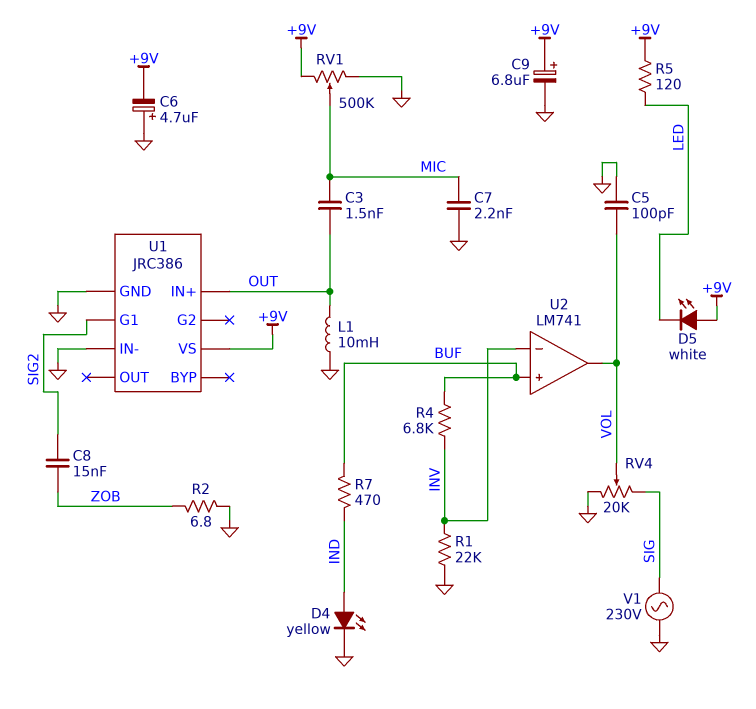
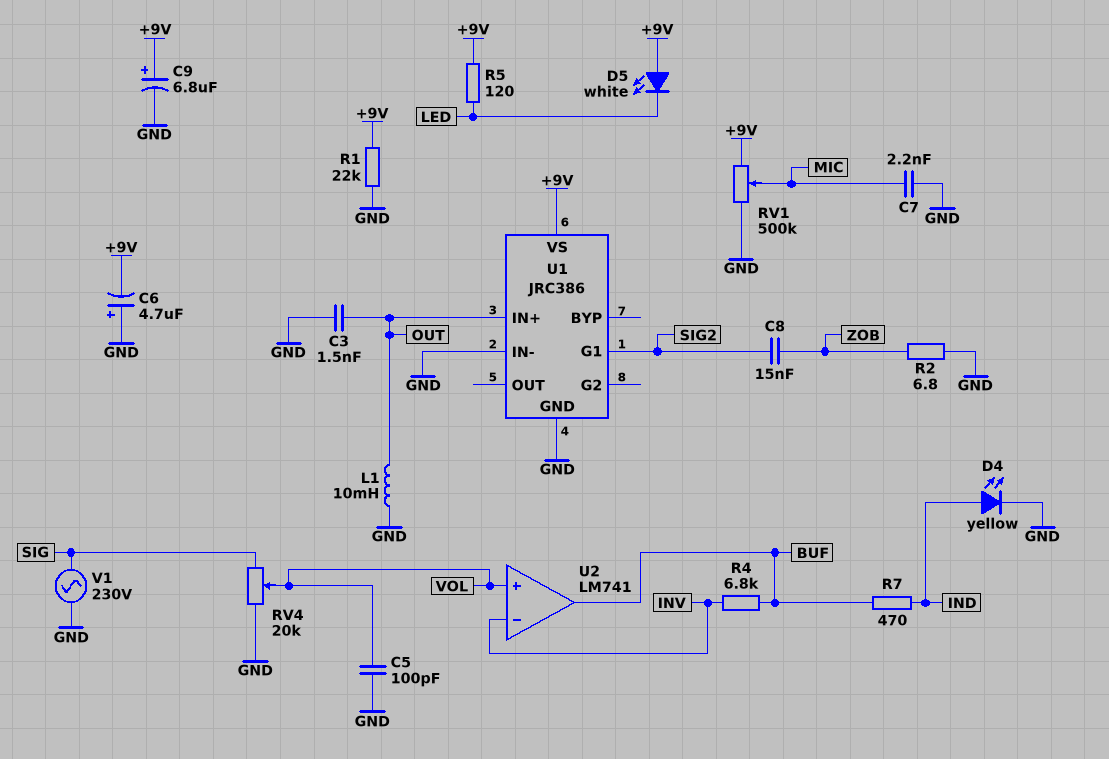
C3: 1.5nF (MIC, OUT) -> 1.5nF (GND, OUT)
R1: 22k (GND, INV) -> 22k (+9V, GND)
U2 pin in+: BUF -> VOL
U2 pin out: VOL -> BUF

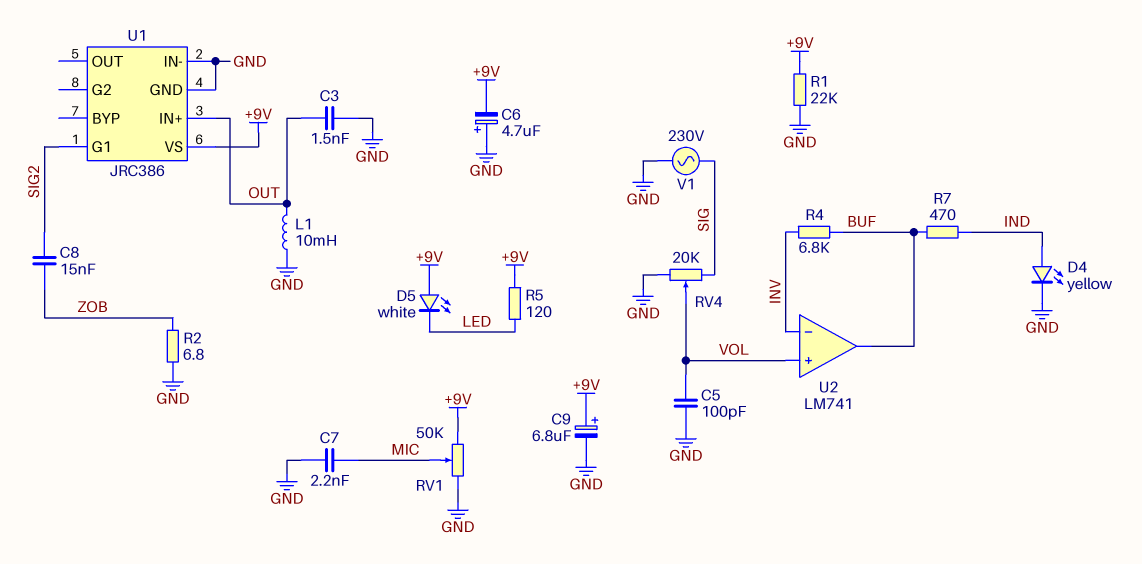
RV1: 500k (+9V, GND, wiper MIC) -> 50k (+9V, GND, wiper MIC)

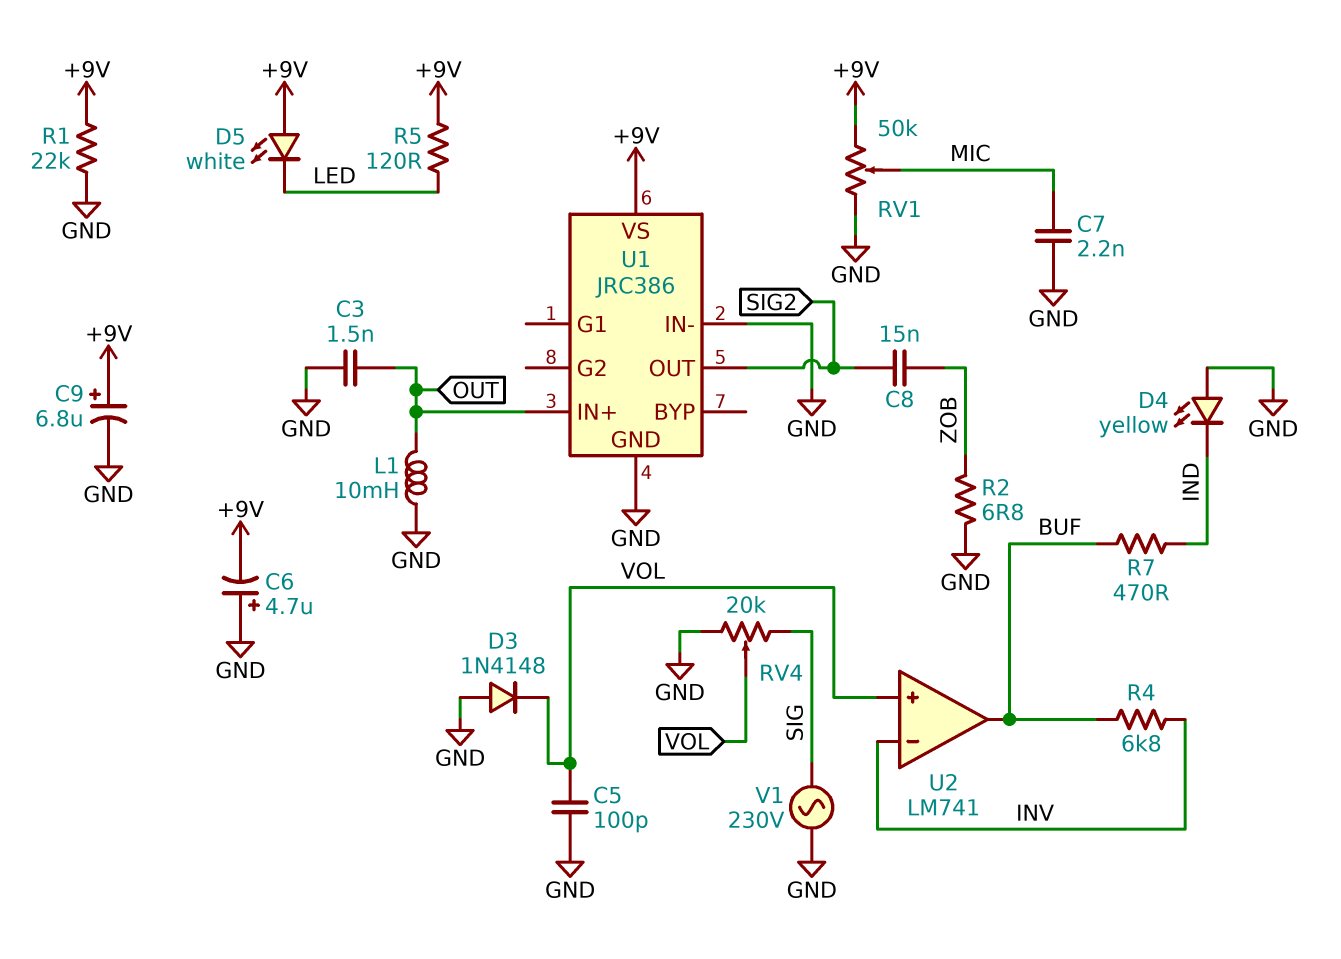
D3: none -> diode 1N4148 (A GND, K VOL)
D4: LED yellow (A IND, K GND) -> LED yellow (A GND, K IND)
U1 pin G1: SIG2 -> none
U1 pin OUT: none -> SIG2

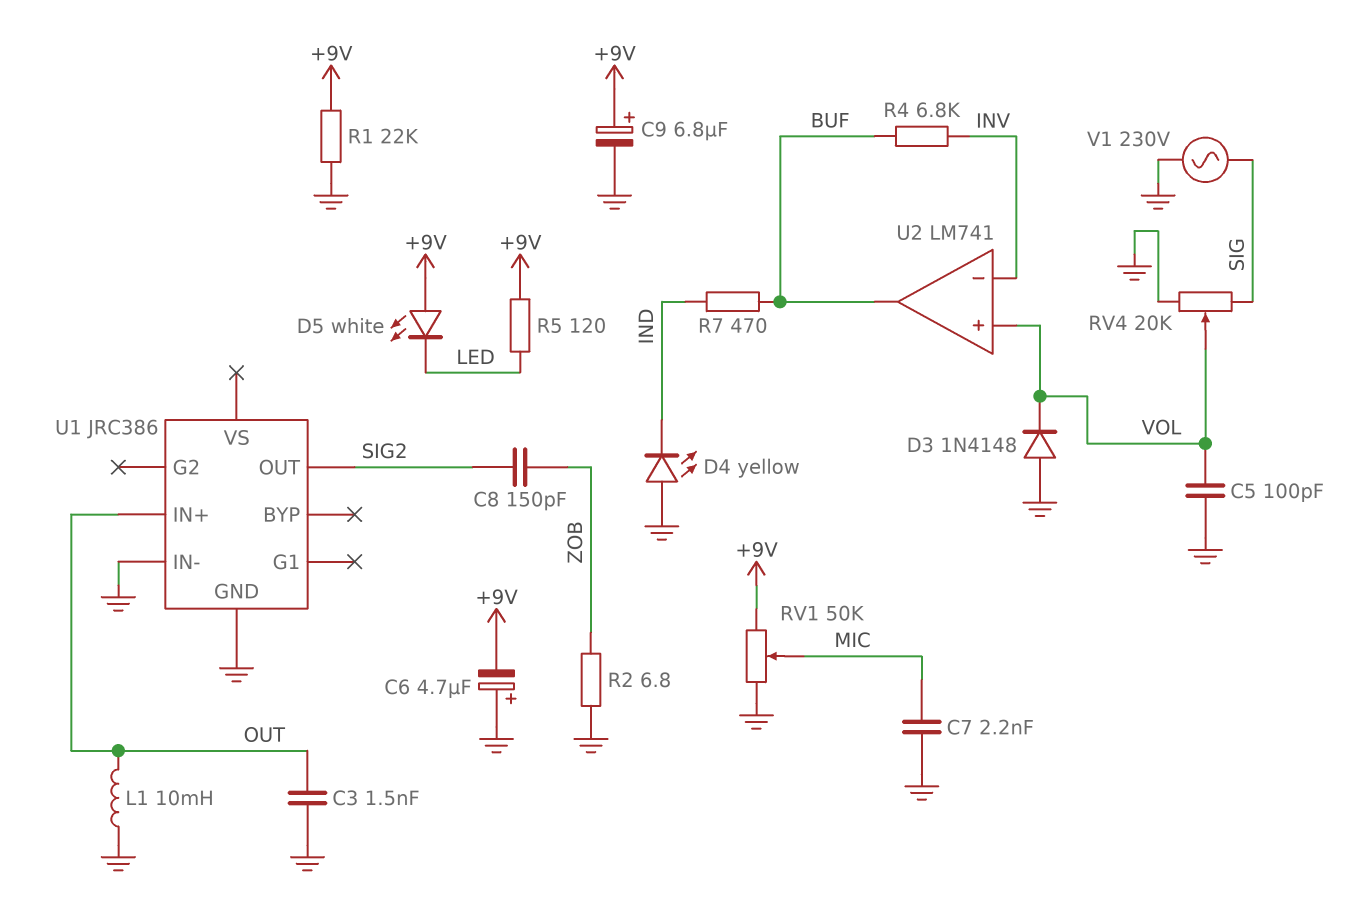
C8: 15nF (SIG2, ZOB) -> 150pF (SIG2, ZOB)
U1 pin VS: +9V -> none

